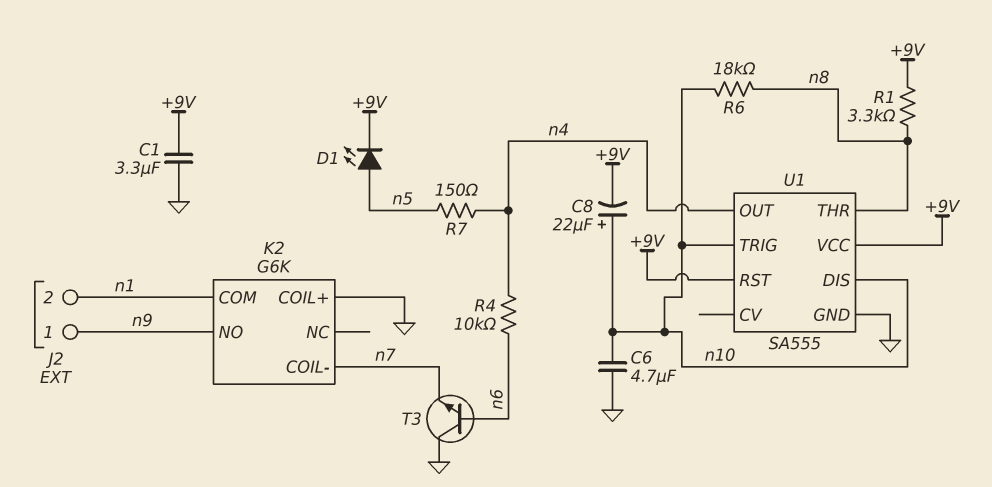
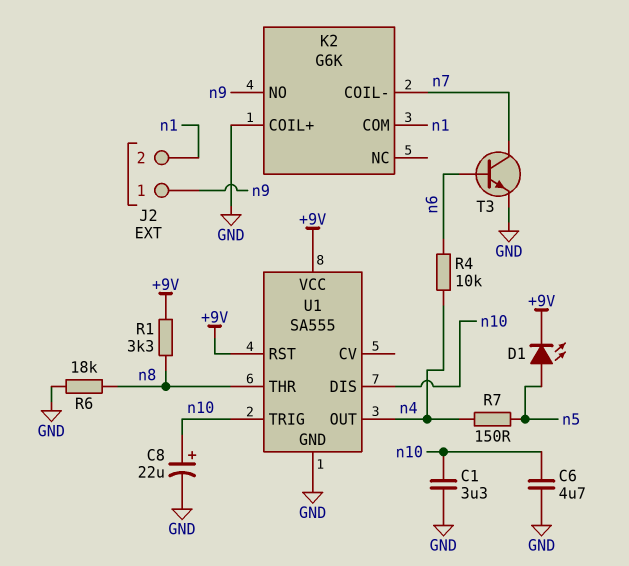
C1: 3.3uF (+9V, GND) -> 3.3uF (GND, n10)
C8: 22uF (plus n10, minus +9V) -> 22uF (plus n10, minus GND)
R6: 18k (n8, n10) -> 18k (GND, n8)
T3: NPN (B n6, C GND, E n7) -> NPN (B n6, C n7, E GND)

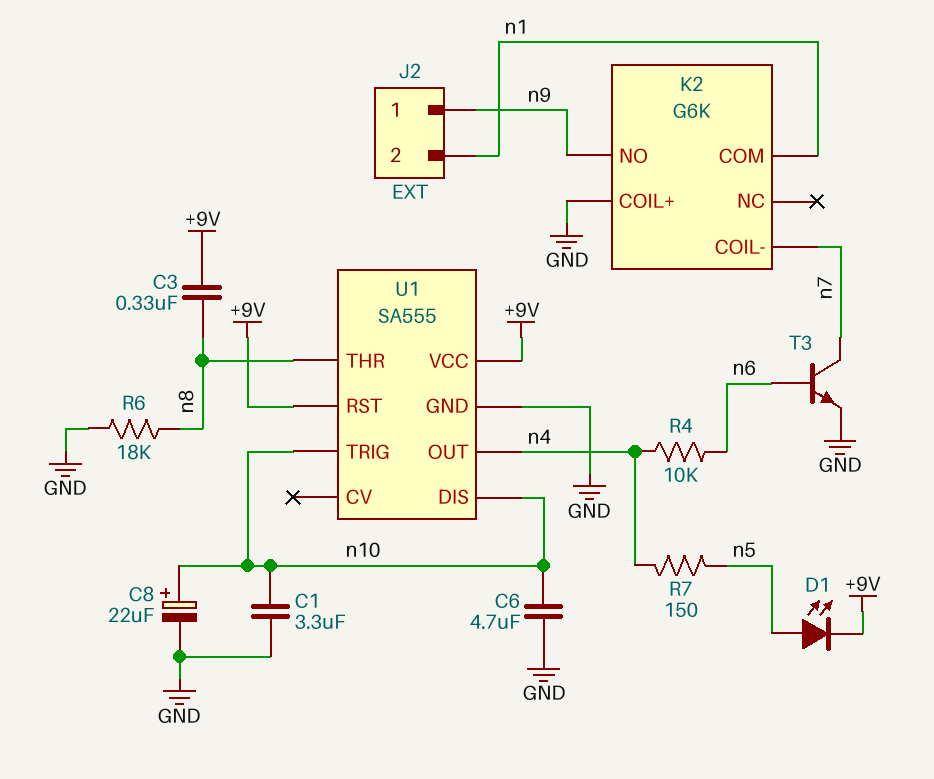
C3: none -> 330nF (+9V, n8)
R1: 3.3k (+9V, n8) -> none

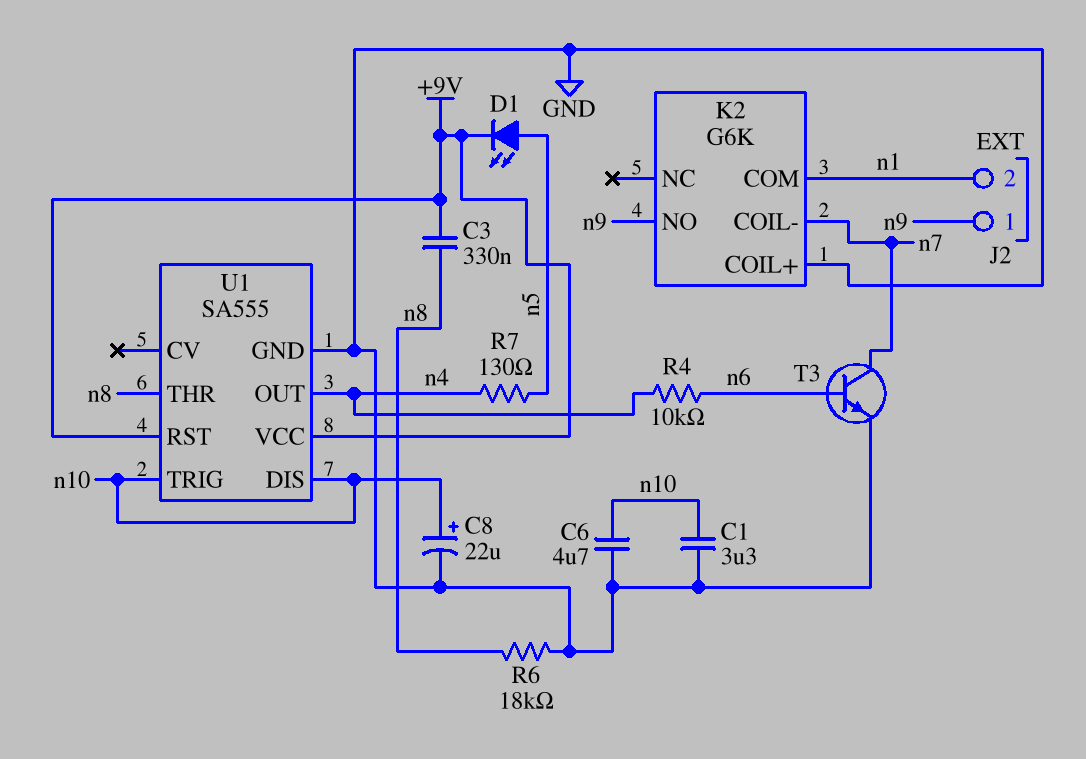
R7: 150 (n4, n5) -> 130 (n4, n5)

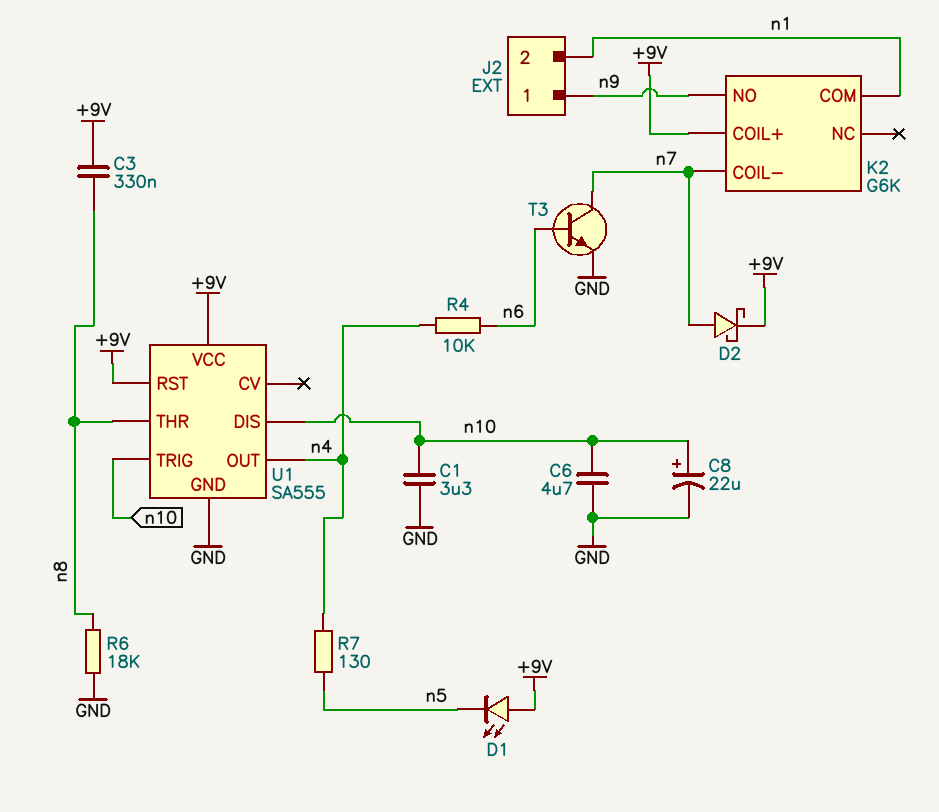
D1: LED (A n5, K +9V) -> LED (A +9V, K n5)
D2: none -> schottky (A n7, K +9V)
K2 pin COIL+: GND -> +9V

